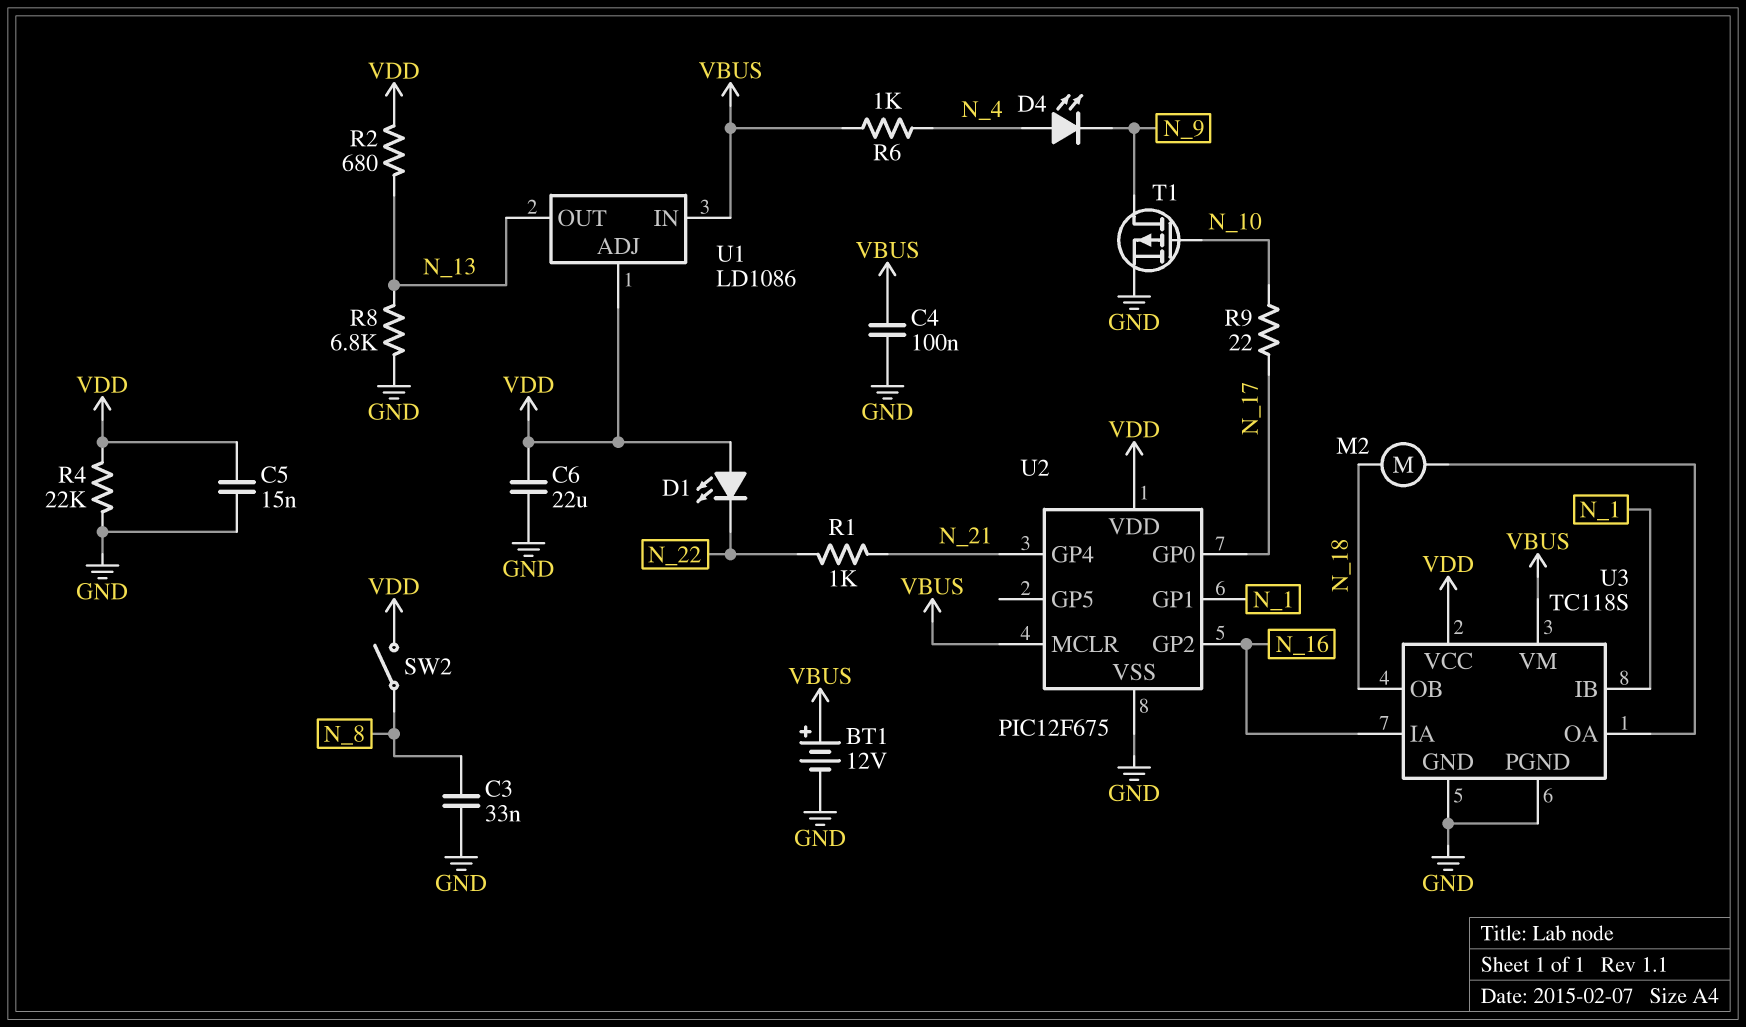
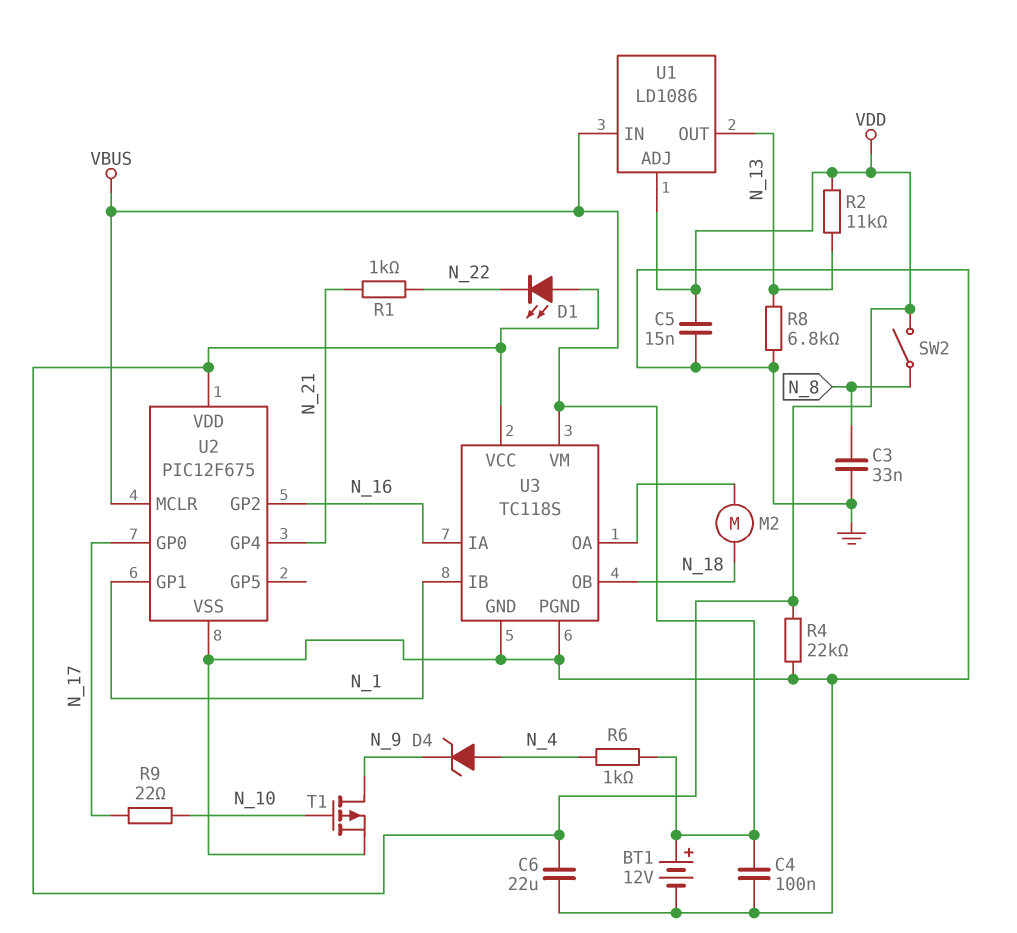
D4: LED (A N_4, K N_9) -> zener (A N_4, K N_9)
R2: 680 (N_13, VDD) -> 11k (N_13, VDD)

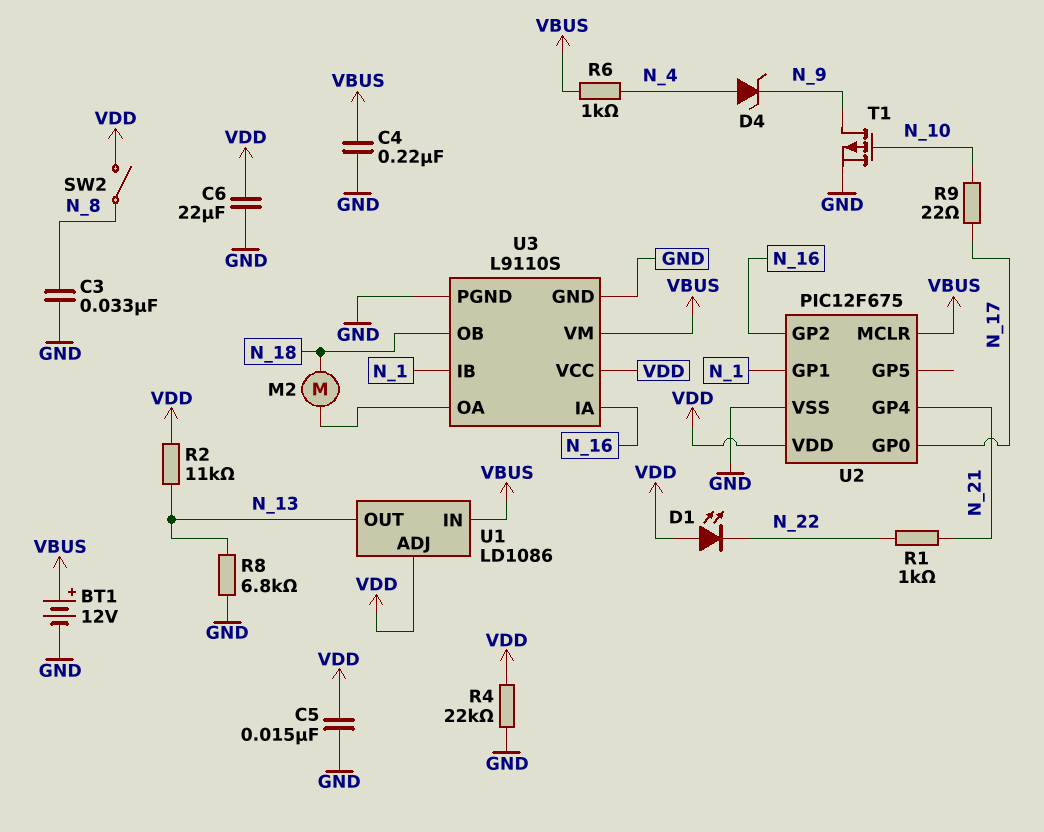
C4: 100nF (GND, VBUS) -> 220nF (GND, VBUS)
U3: TC118S -> L9110S

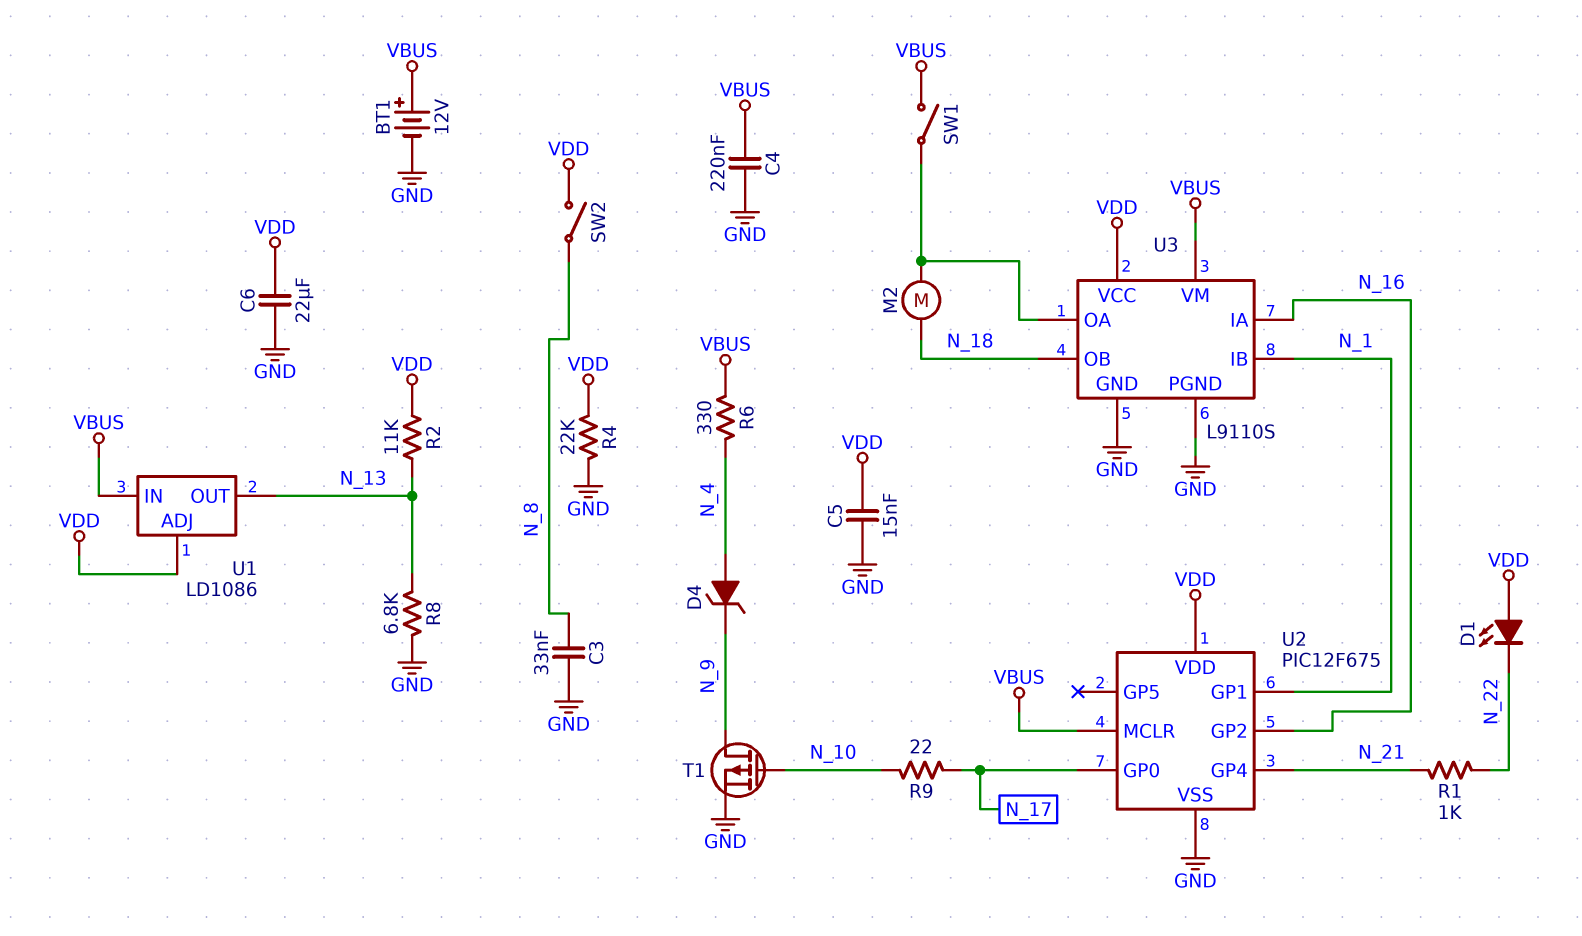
R6: 1k (N_4, VBUS) -> 330 (N_4, VBUS)
SW1: none -> switch (U3/OA, VBUS)

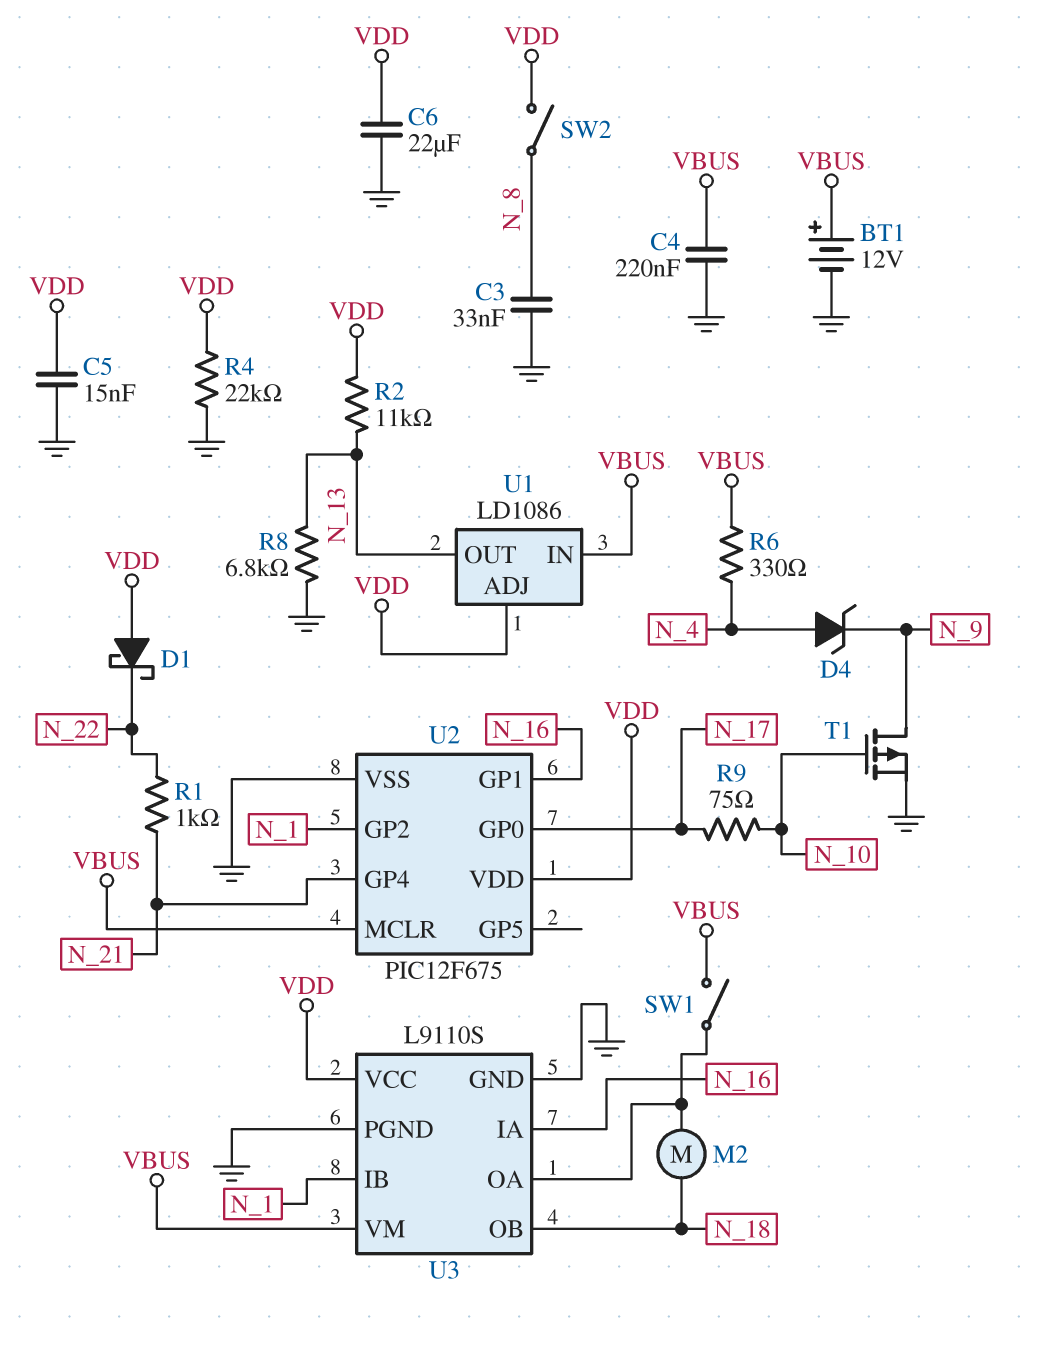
D1: LED (A VDD, K N_22) -> schottky (A VDD, K N_22)
R9: 22 (N_10, N_17) -> 75 (N_10, N_17)
U2 pin GP1: N_1 -> N_16
U2 pin GP2: N_16 -> N_1

